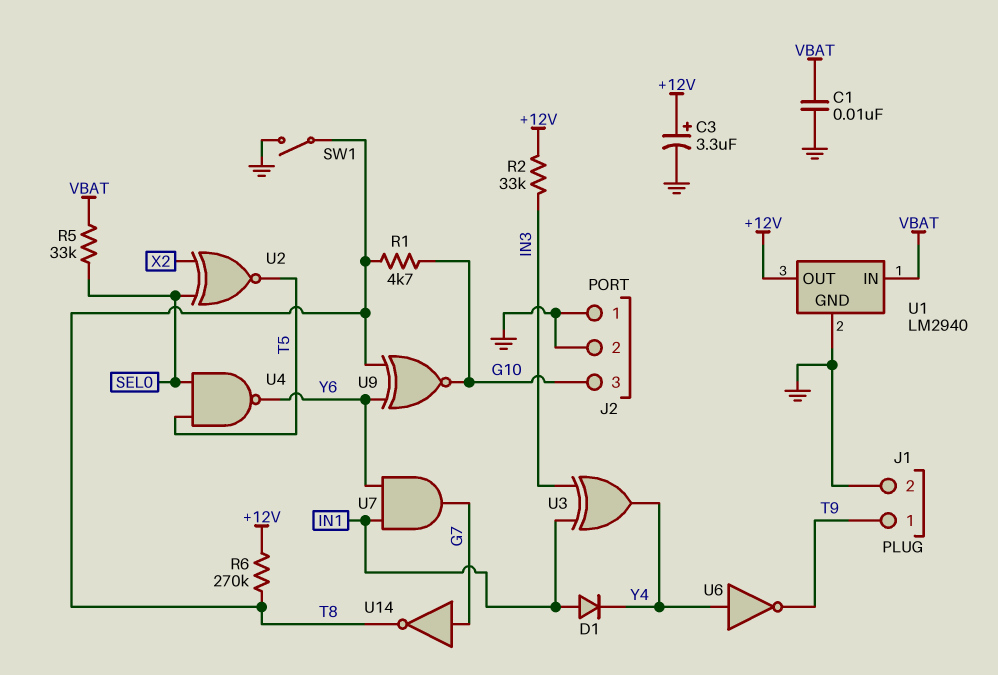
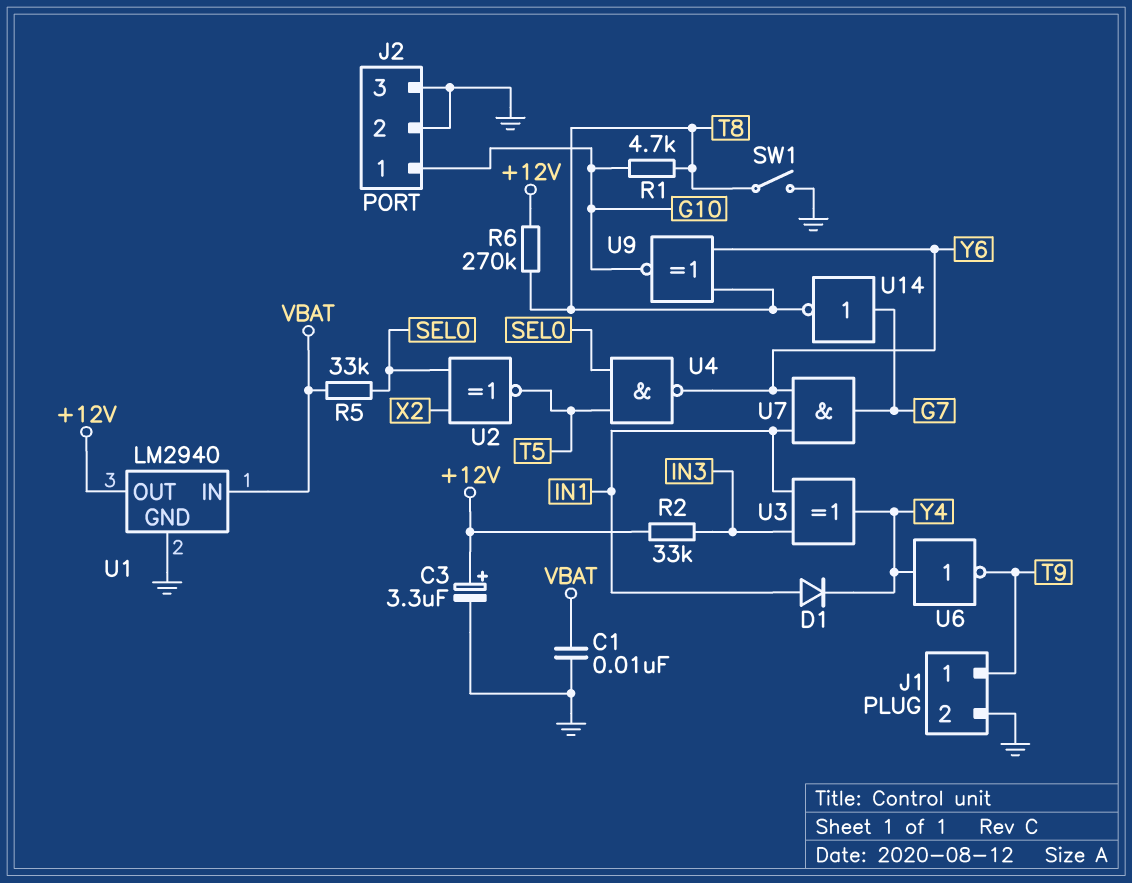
J2 pin 1: GND -> G10
J2 pin 3: G10 -> GND

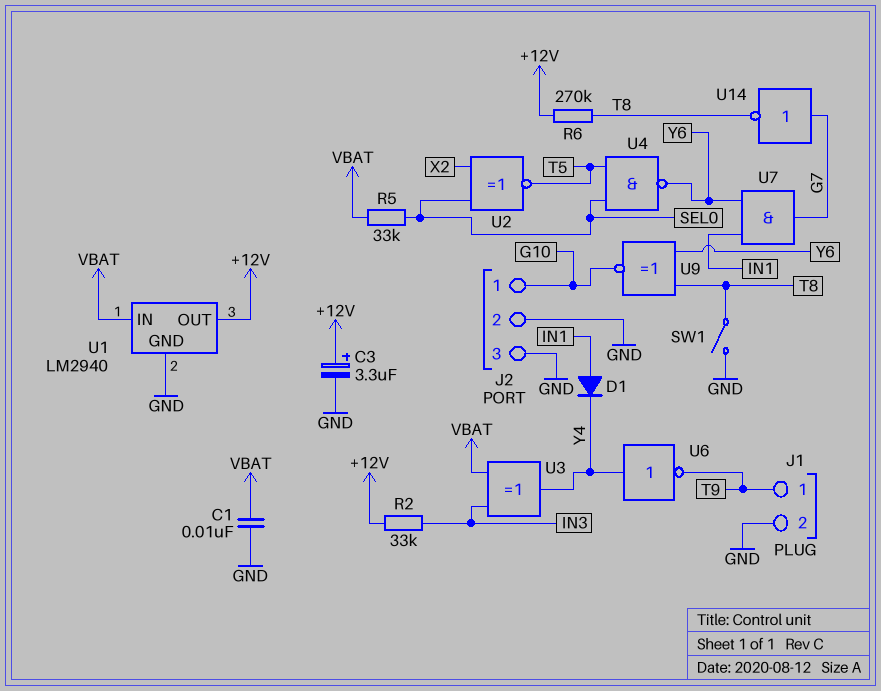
R1: 4.7k (G10, T8) -> none
U3: XOR (in IN1, in IN3, out Y4) -> XOR (in IN3, in VBAT, out Y4)

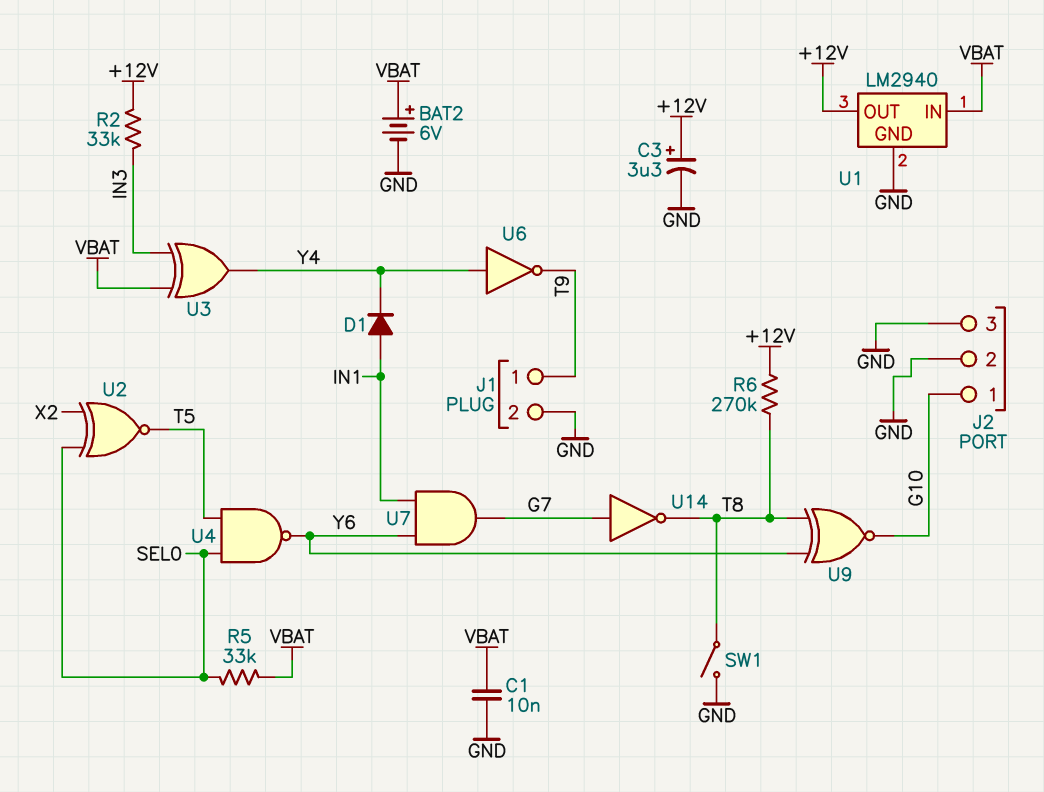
BAT2: none -> 6V (plus VBAT, minus GND)

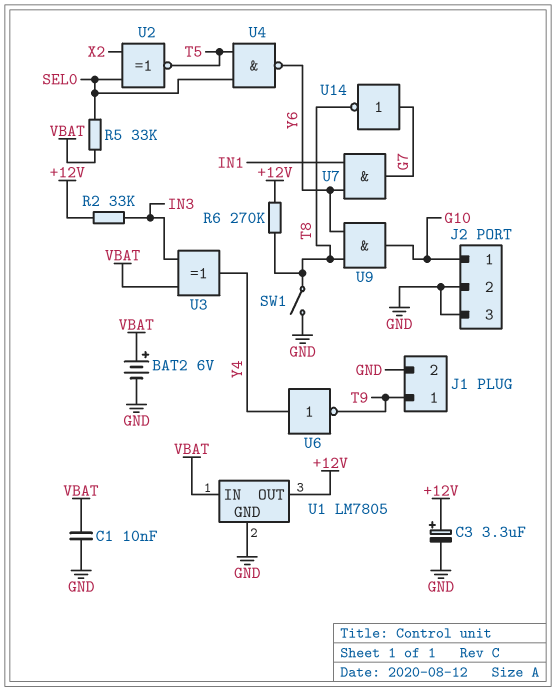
D1: diode (A IN1, K Y4) -> none
U1: LM2940 -> LM7805
U9: XNOR (in T8, in Y6, out G10) -> AND (in T8, in Y6, out G10)

